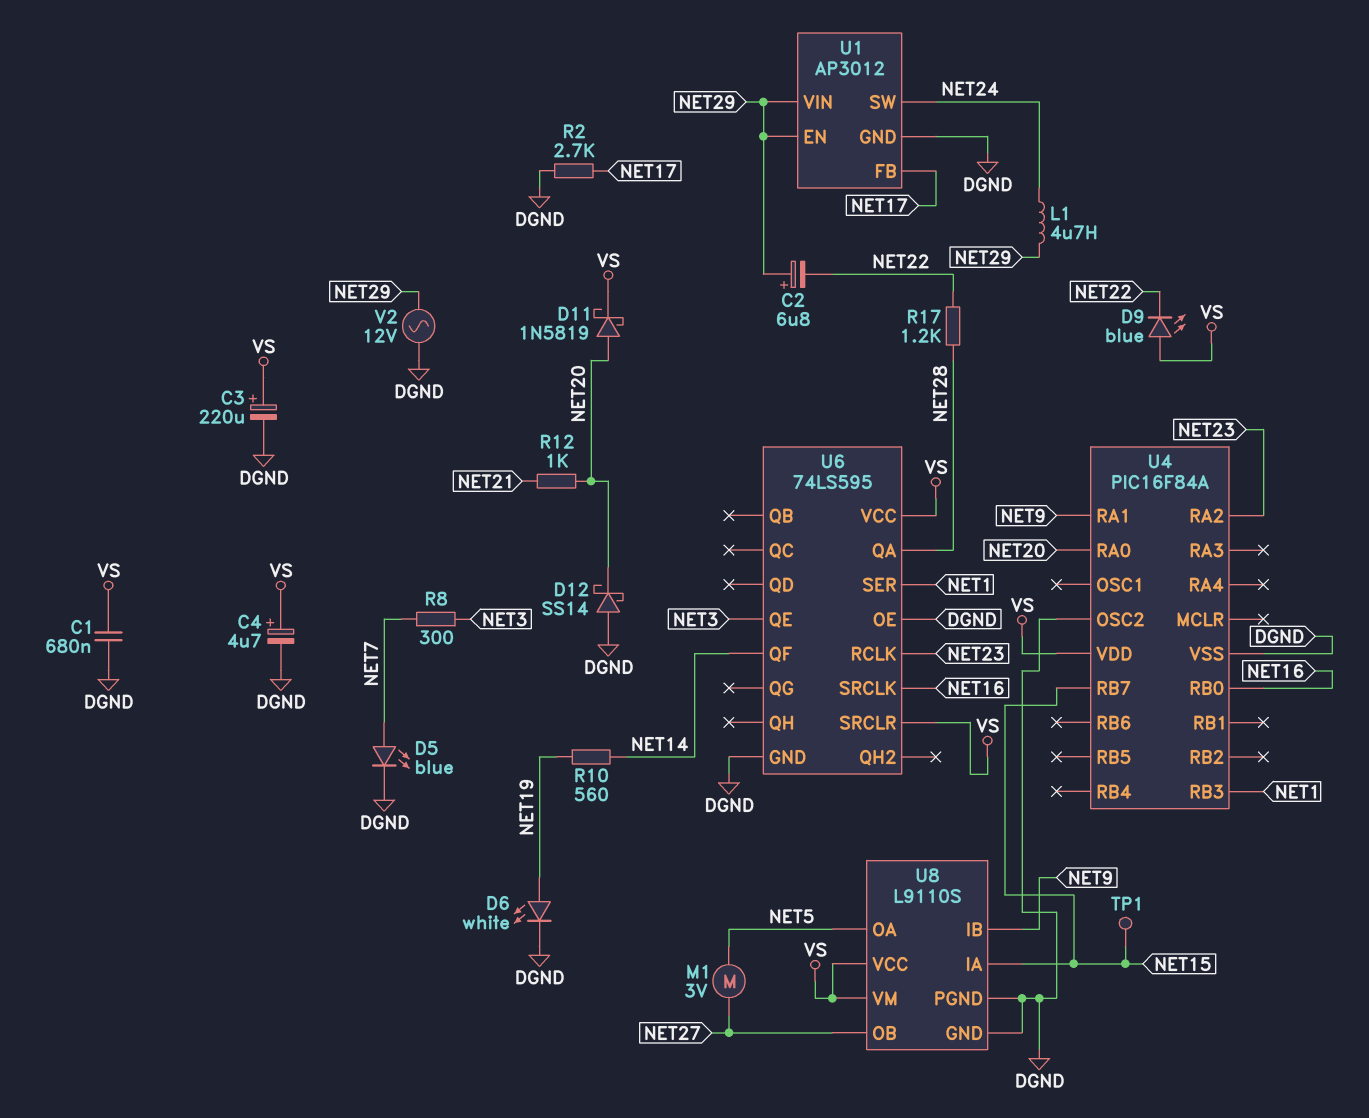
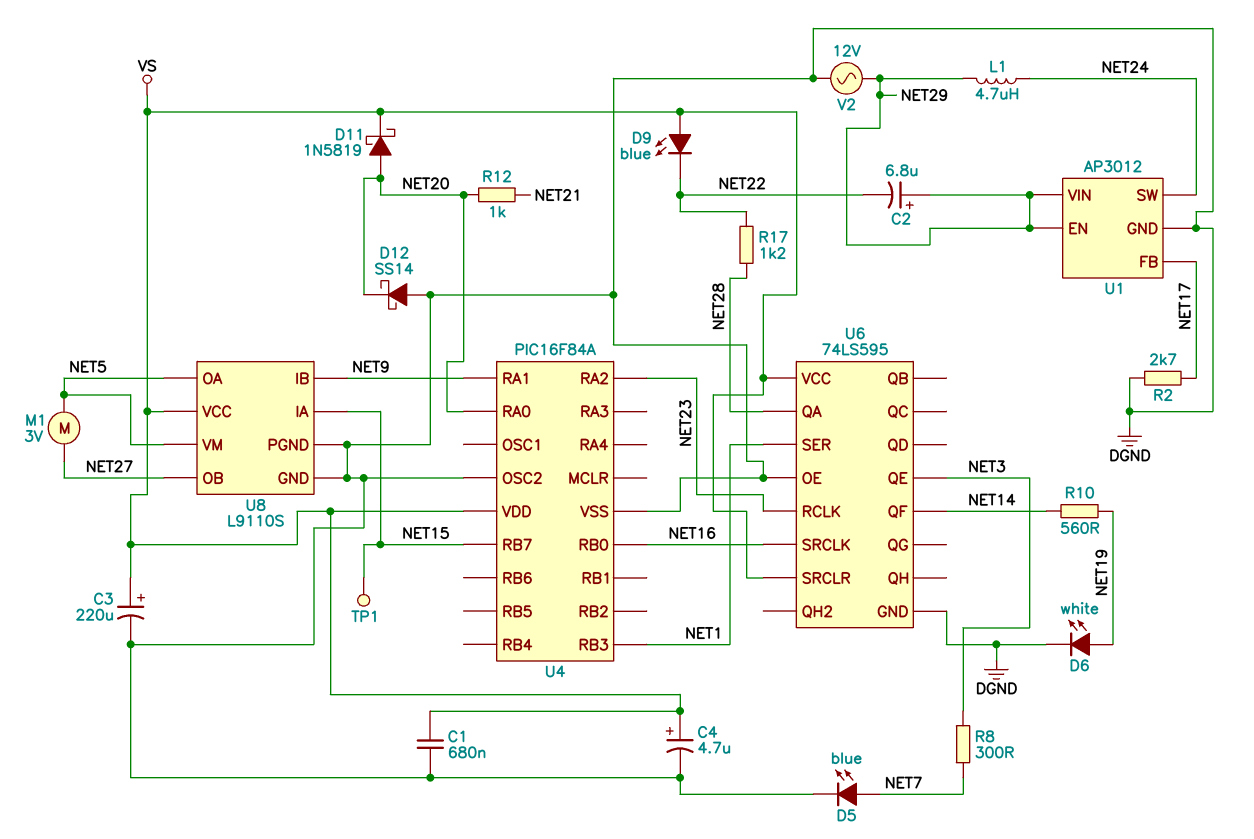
U8 pin VM: VS -> NET5

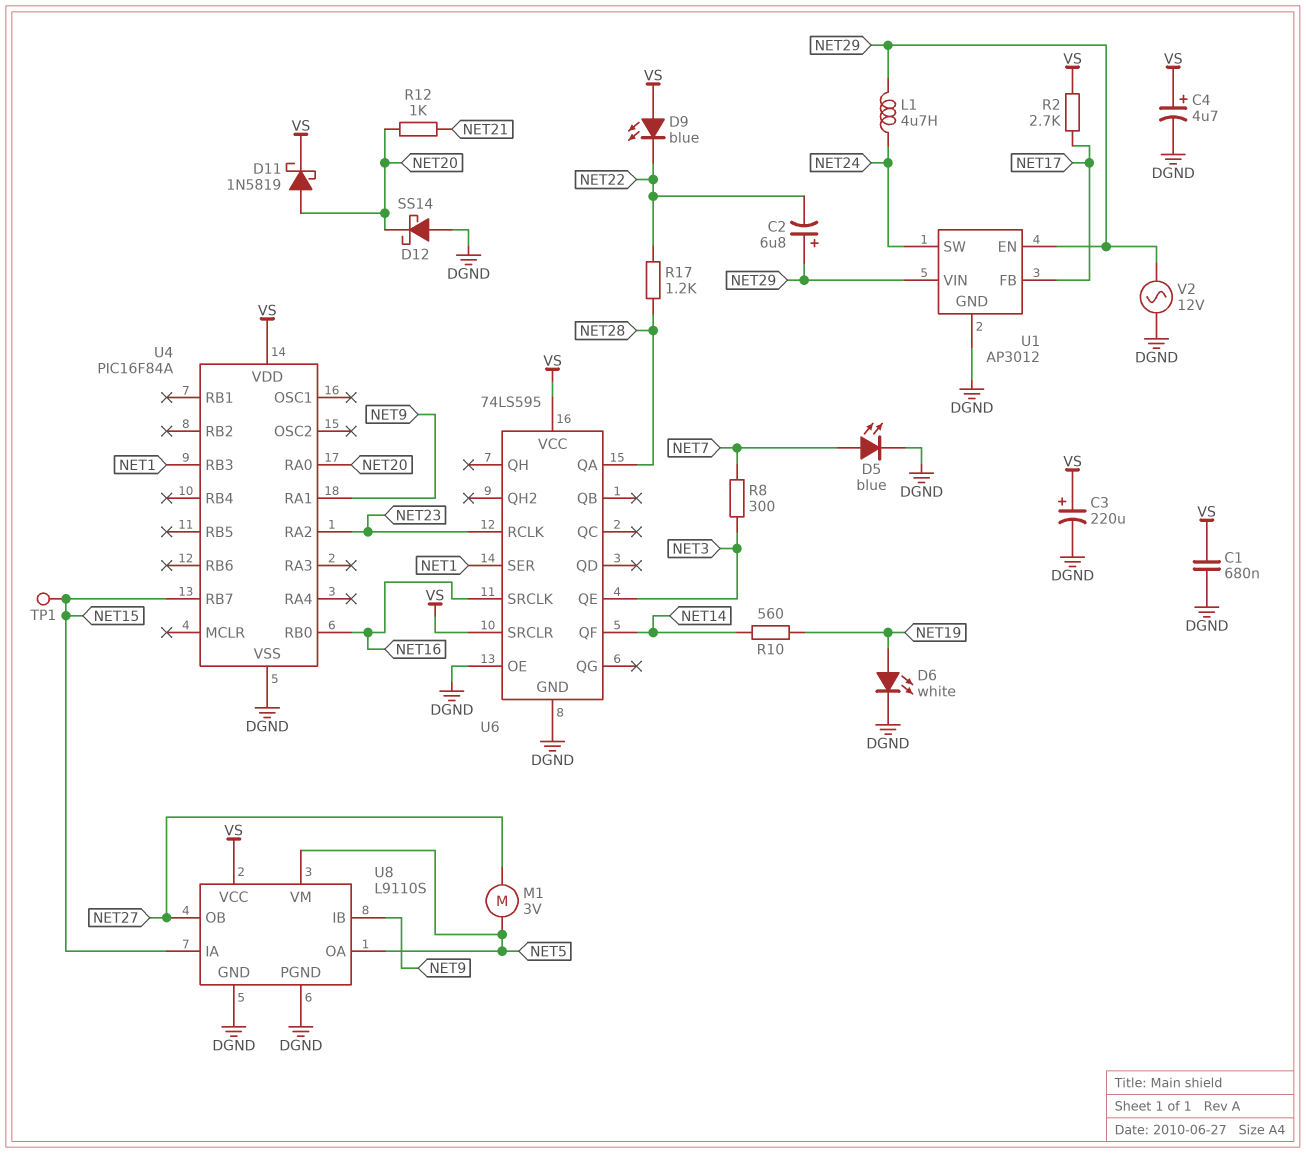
R2: 2.7k (DGND, NET17) -> 2.7k (NET17, VS)
U4 pin OSC2: DGND -> none

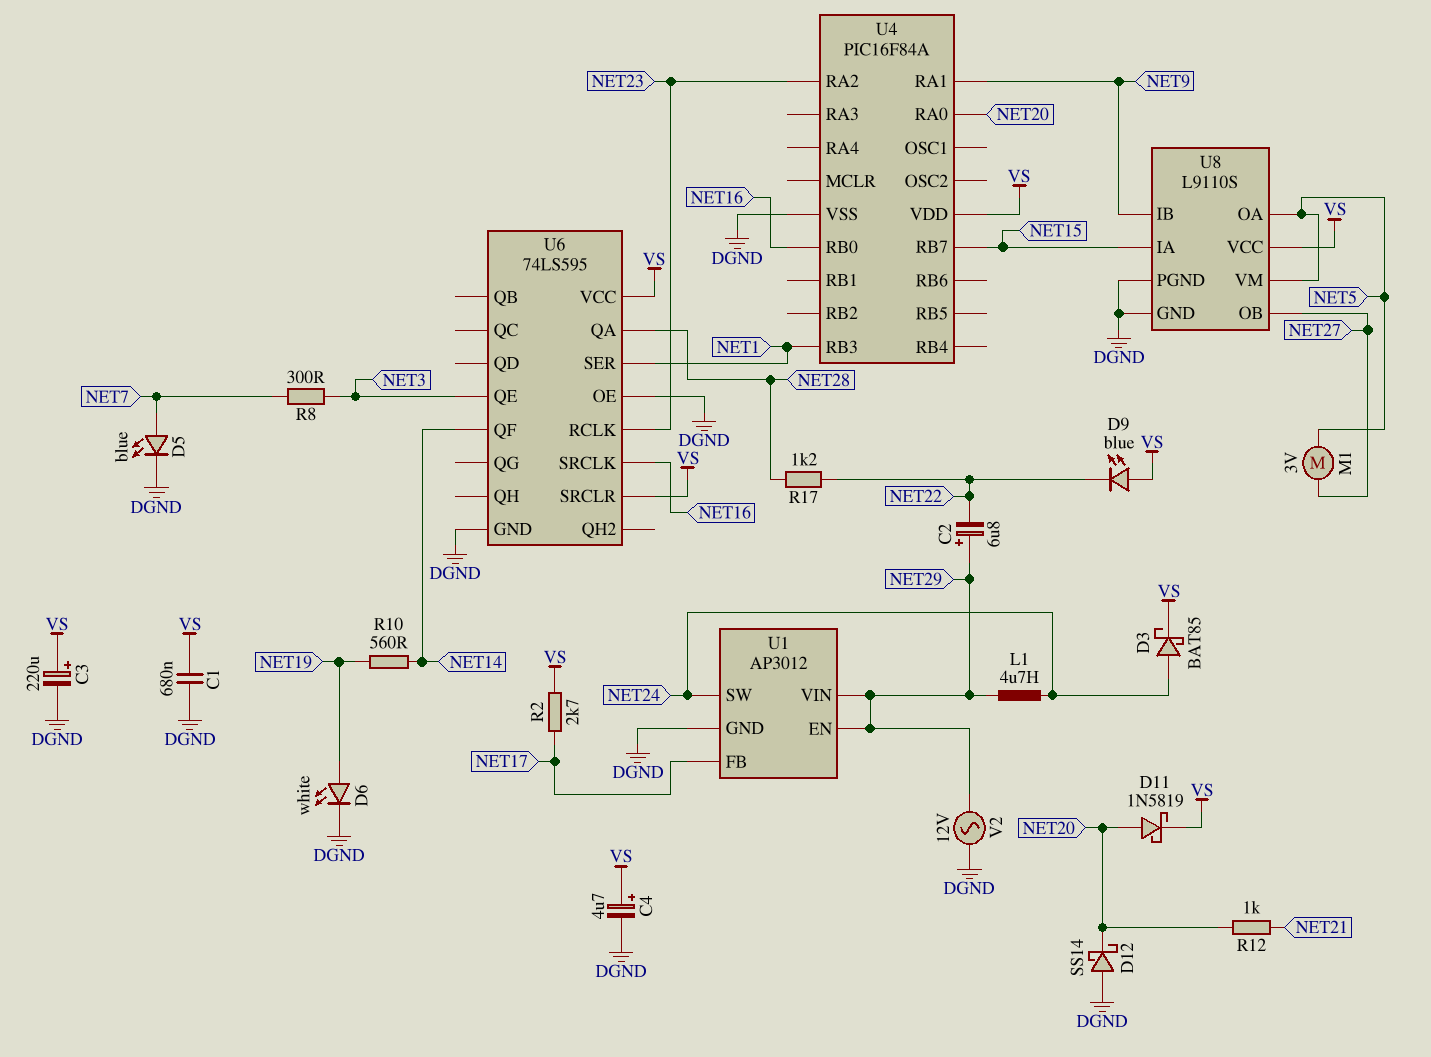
D3: none -> schottky BAT85 (A NET24, K VS)
TP1: test point (NET15) -> none

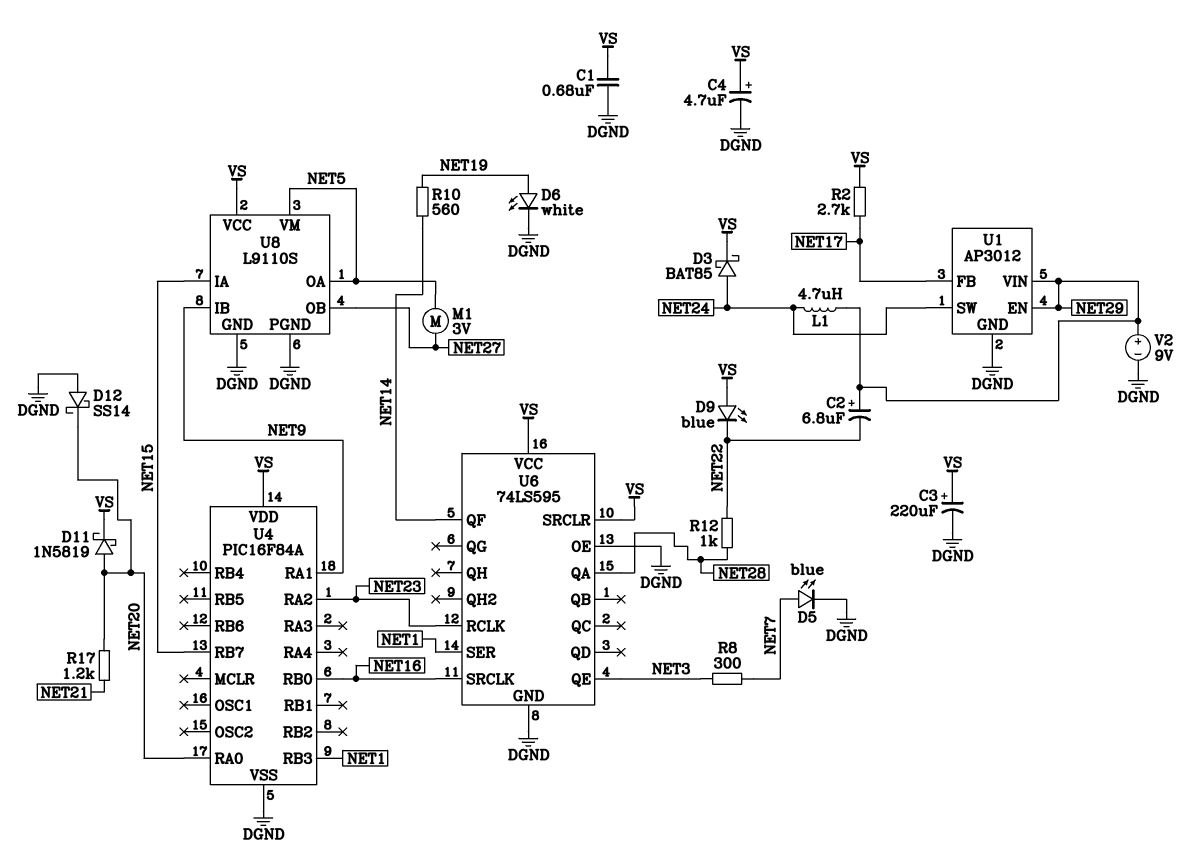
R12: 1k (NET20, NET21) -> 1k (NET22, NET28)
R17: 1.2k (NET22, NET28) -> 1.2k (NET20, NET21)
V2: AC 12V (DGND, NET29) -> 9V (plus NET29, minus DGND)

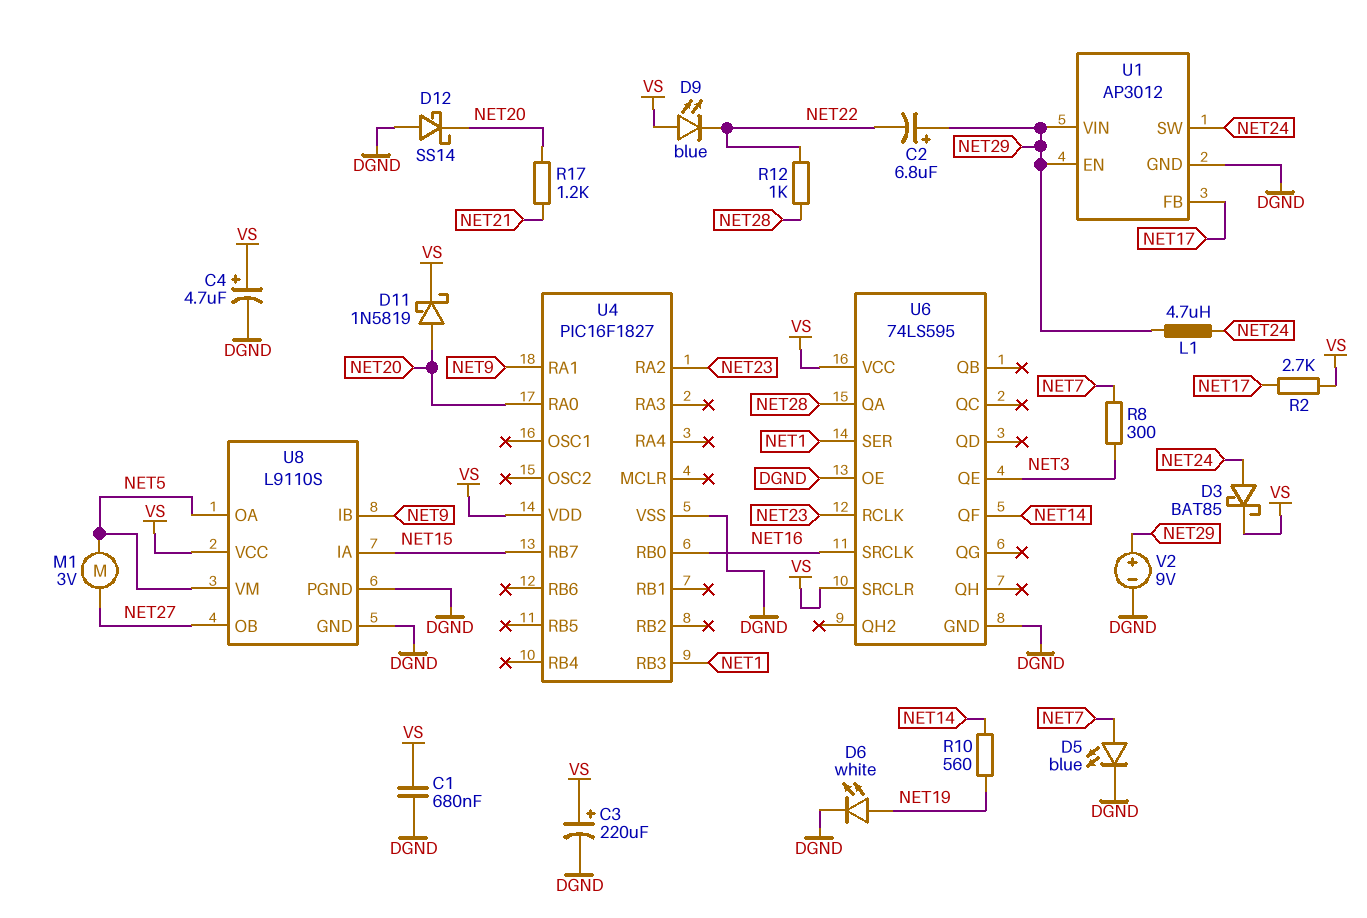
U4: PIC16F84A -> PIC16F1827

